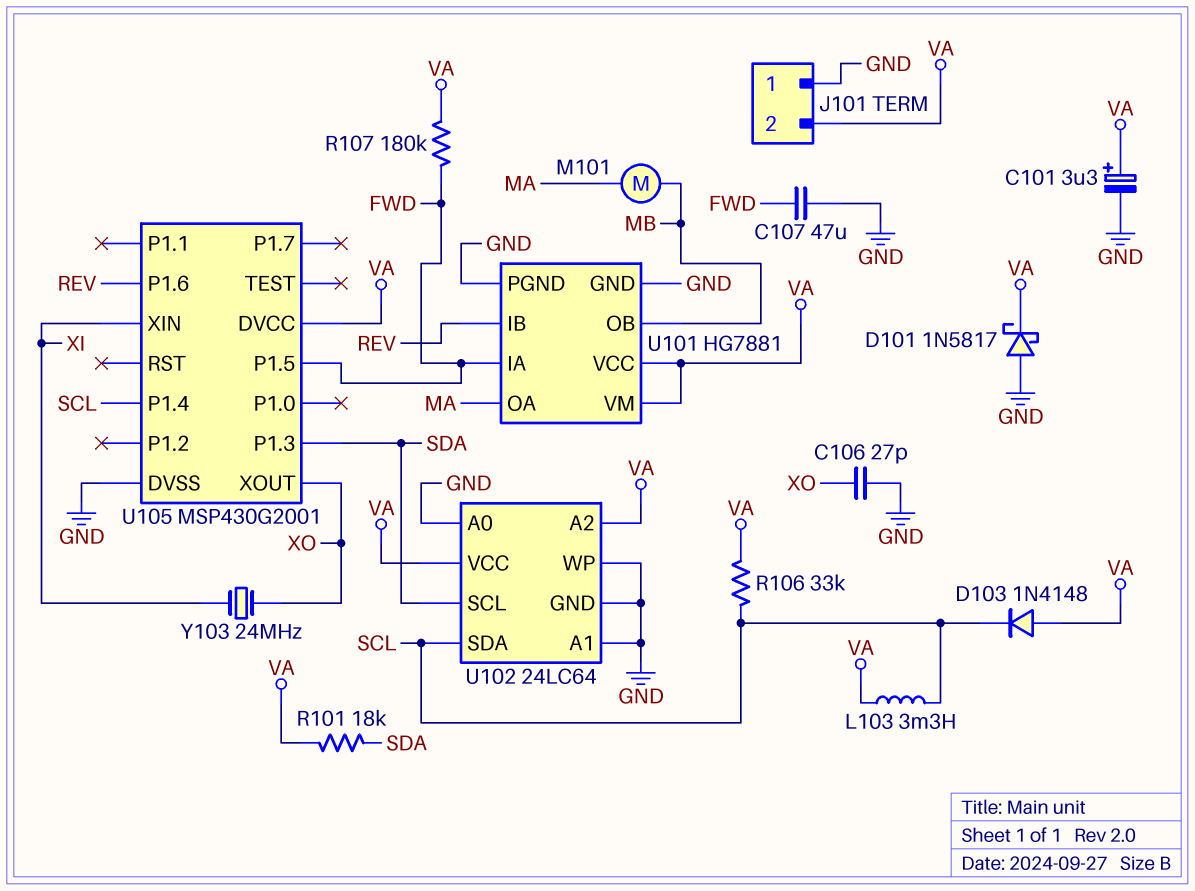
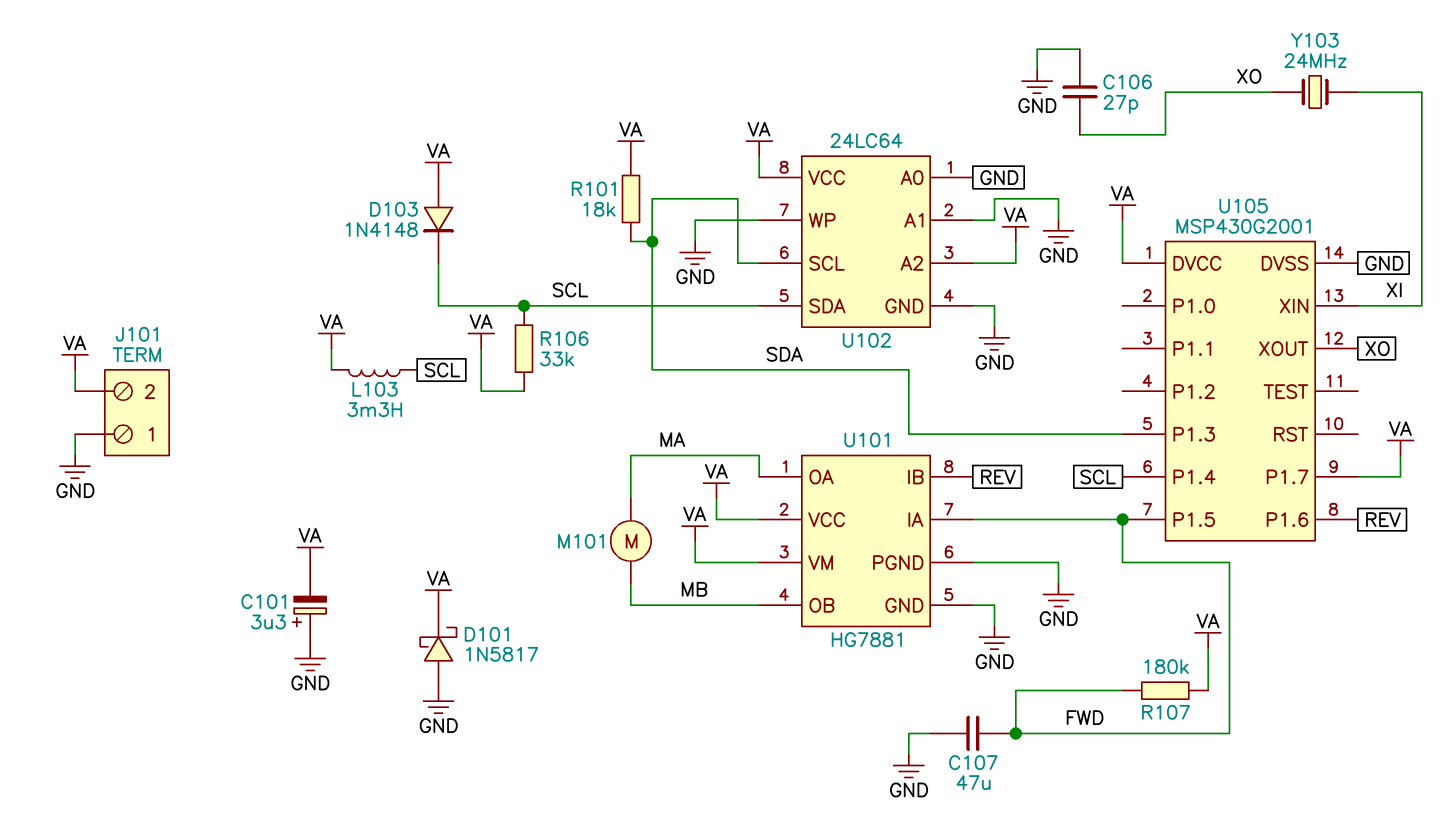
C101: 3.3uF (plus VA, minus GND) -> 3.3uF (plus GND, minus VA)
U105 pin P1.7: none -> VA

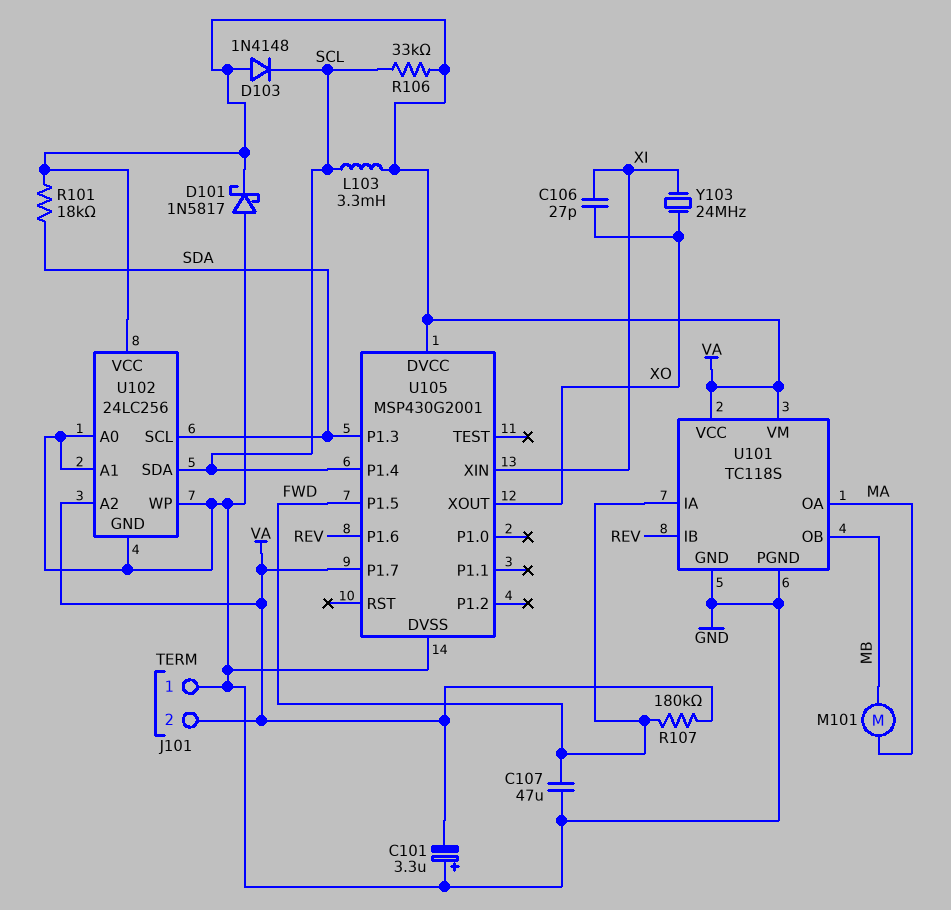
C106: 27pF (GND, XO) -> 27pF (XI, XO)
U101: HG7881 -> TC118S
U102: 24LC64 -> 24LC256

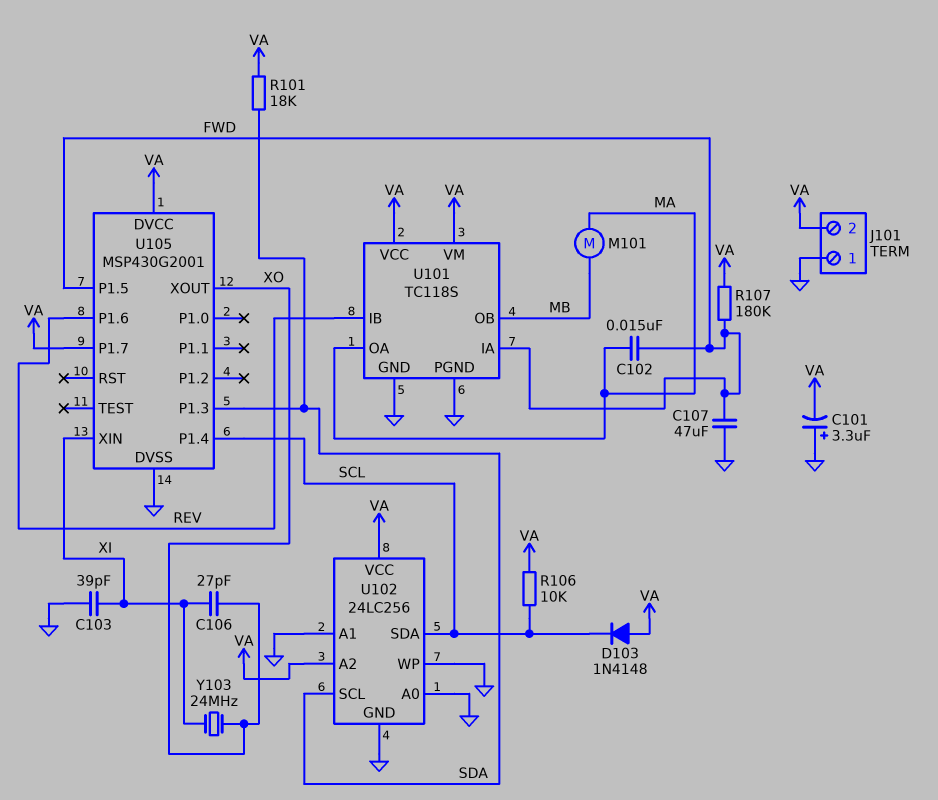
C102: none -> 15nF (FWD, MA)
C103: none -> 39pF (GND, XI)
D101: schottky 1N5817 (A GND, K VA) -> none
L103: 3.3mH (SCL, VA) -> none
R106: 33k (SCL, VA) -> 10k (SCL, VA)

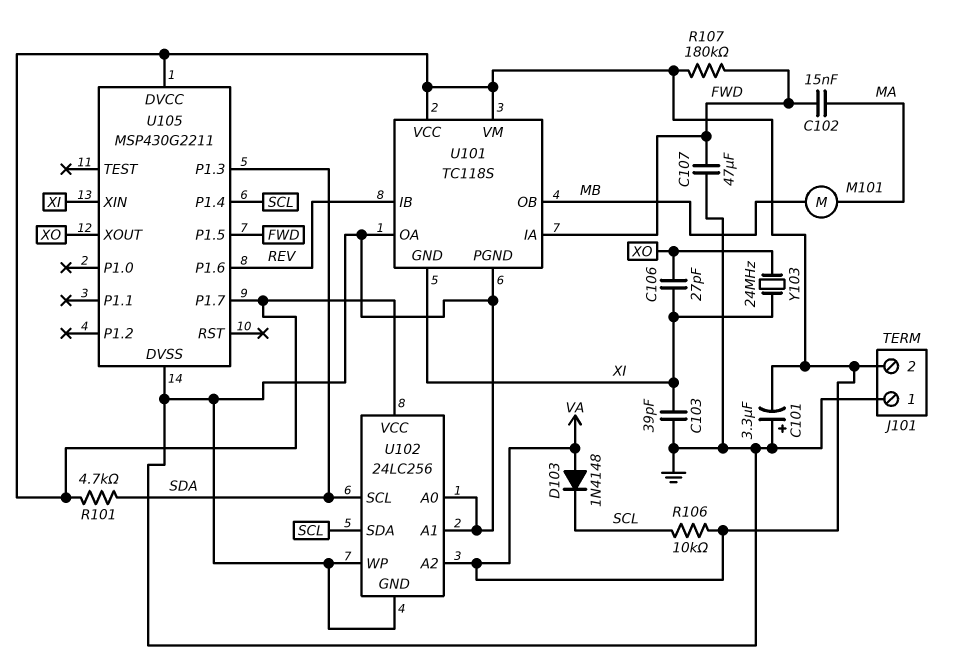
R101: 18k (SDA, VA) -> 4.7k (SDA, VA)
U101 pin GND: GND -> XI
U101 pin OA: MA -> GND
U105: MSP430G2001 -> MSP430G2211

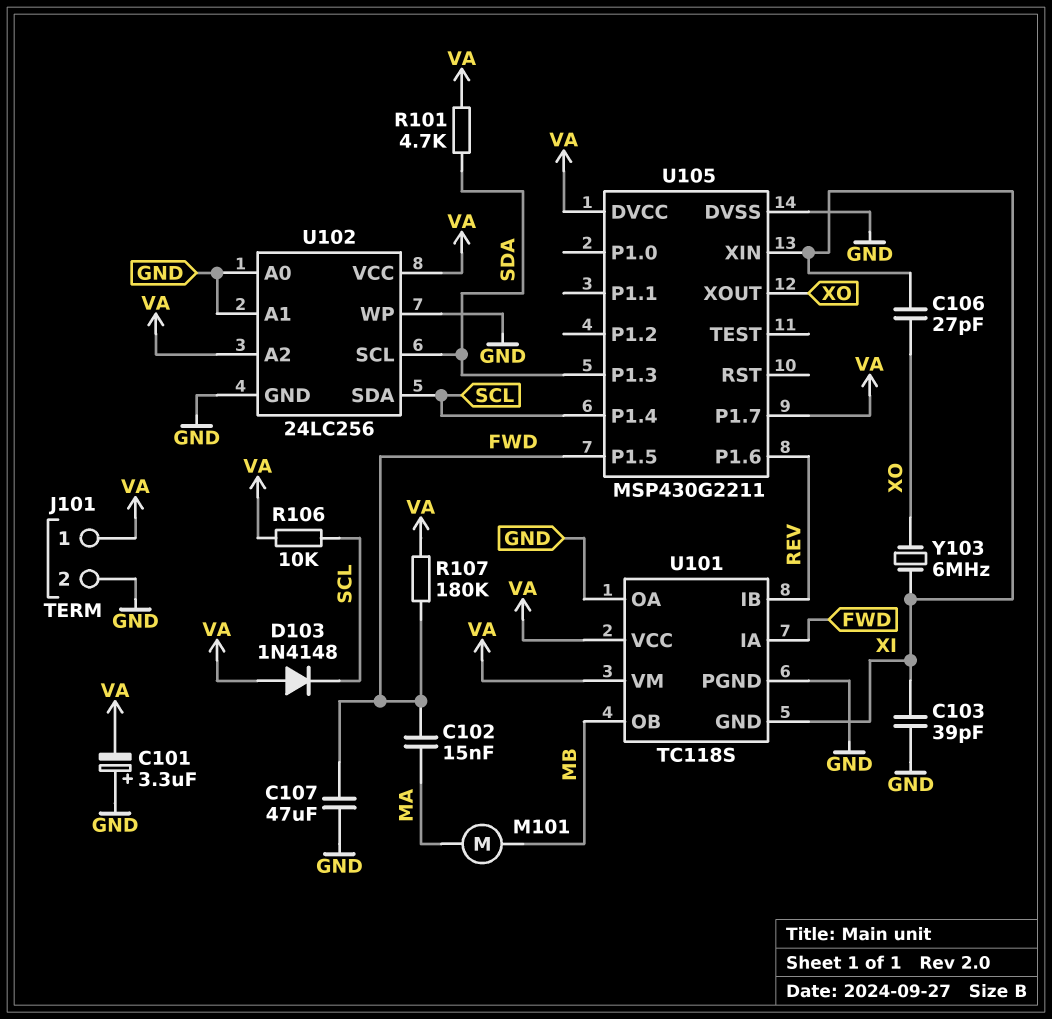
J101 pin 1: GND -> VA
J101 pin 2: VA -> GND
Y103: 24MHz (XI, XO) -> 6MHz (XI, XO)

